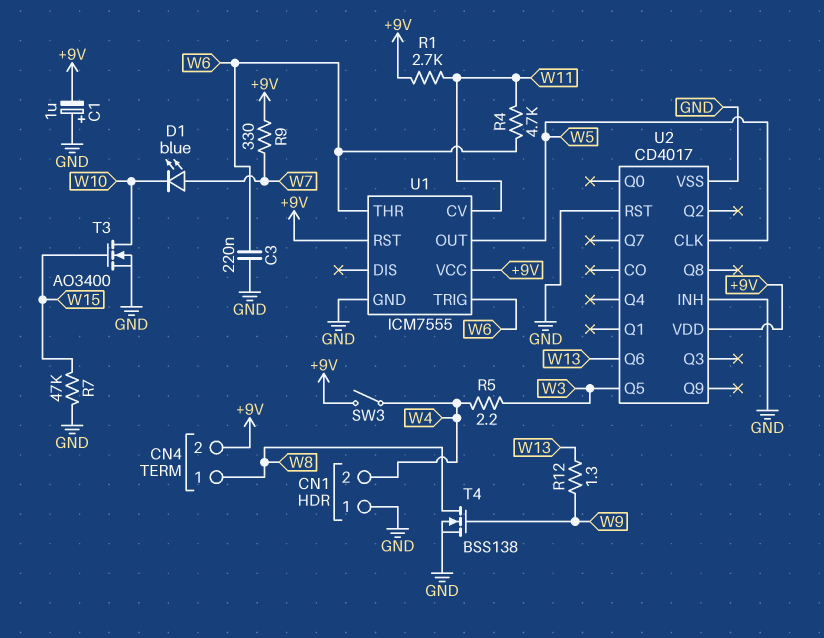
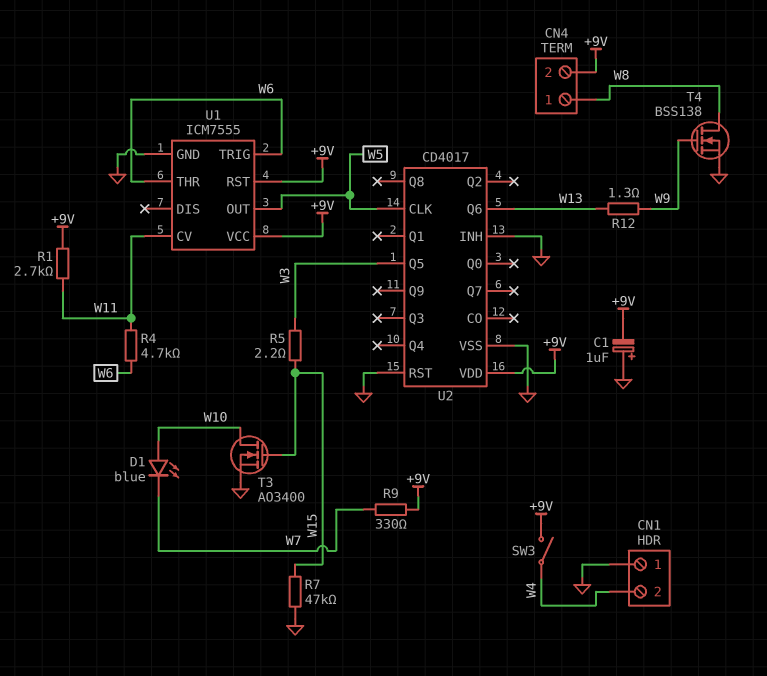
C3: 220nF (GND, W6) -> none
D1: LED blue (A W7, K W10) -> LED blue (A W10, K W7)
R5: 2.2 (W3, W4) -> 2.2 (W3, W15)

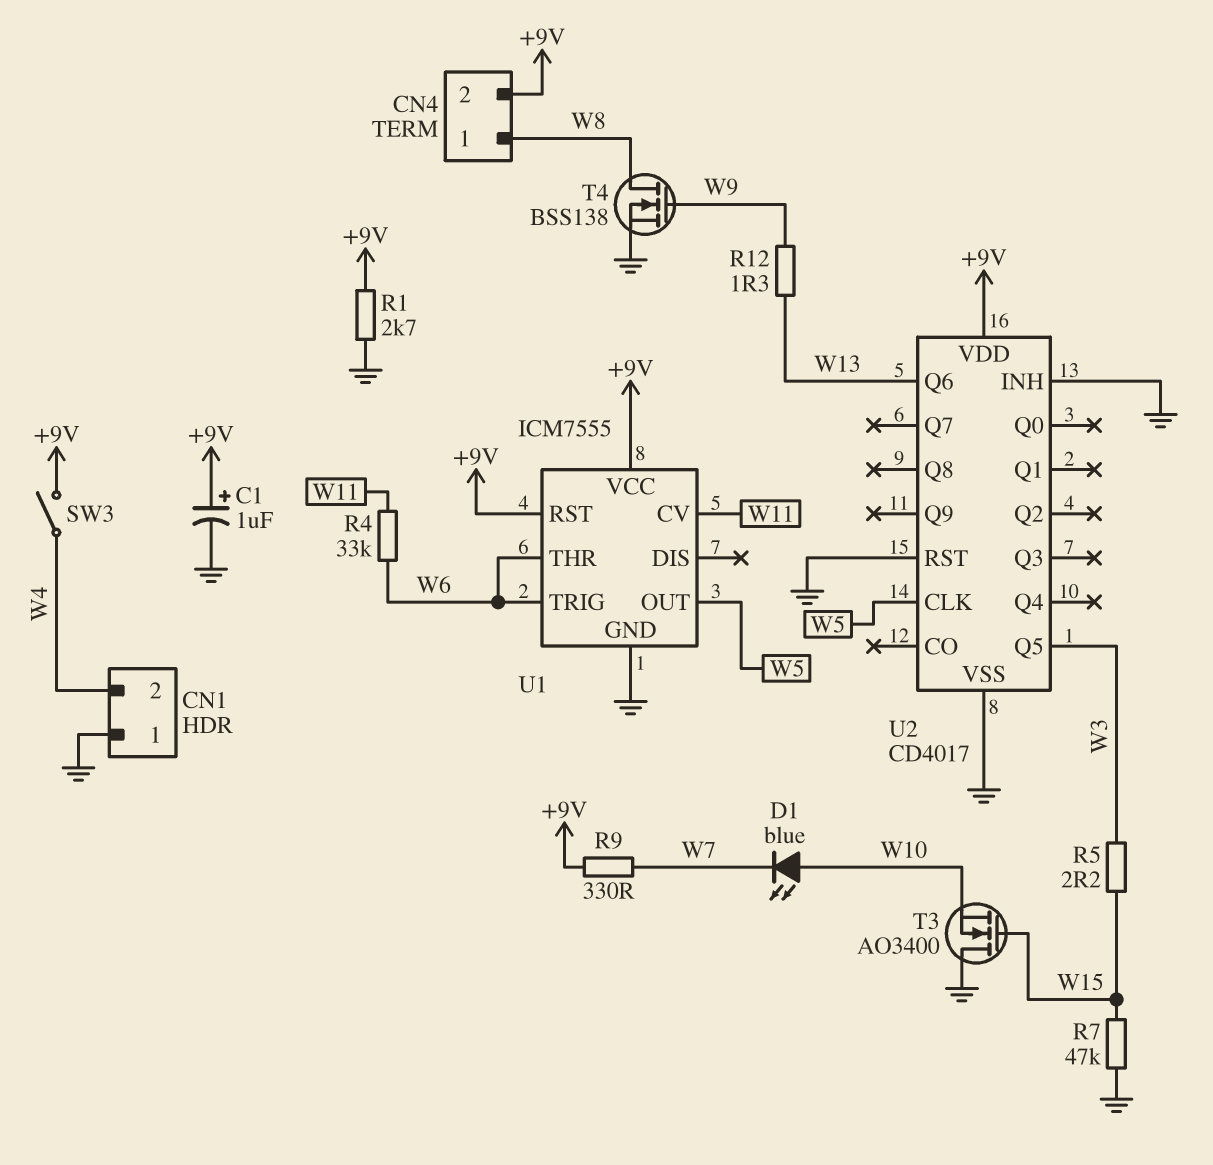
C1: 1uF (plus GND, minus +9V) -> 1uF (plus +9V, minus GND)
R1: 2.7k (+9V, W11) -> 2.7k (+9V, GND)
R4: 4.7k (W6, W11) -> 33k (W6, W11)
T3: NMOS AO3400 (G W15, D W10, S GND) -> NMOS AO3400 (G W15, D GND, S W10)

